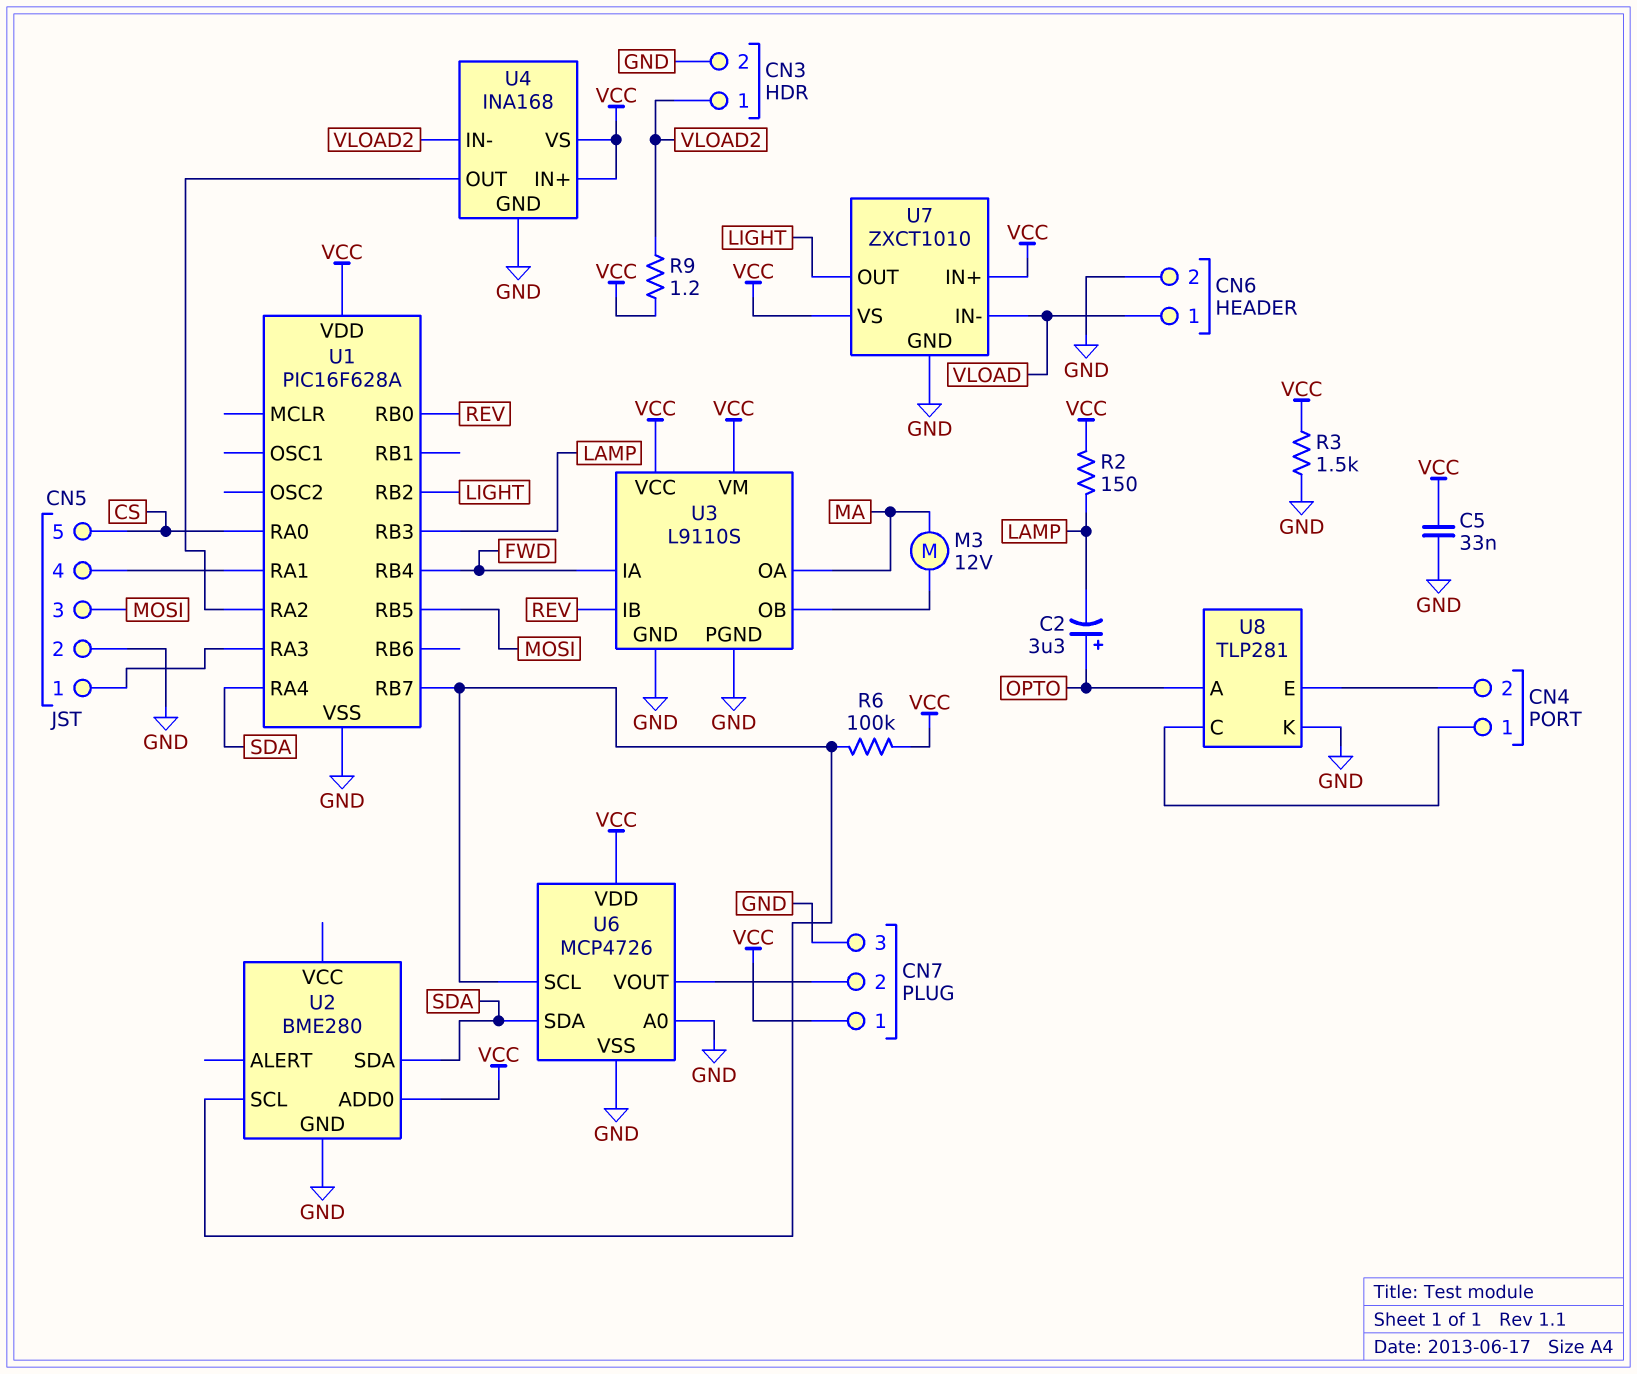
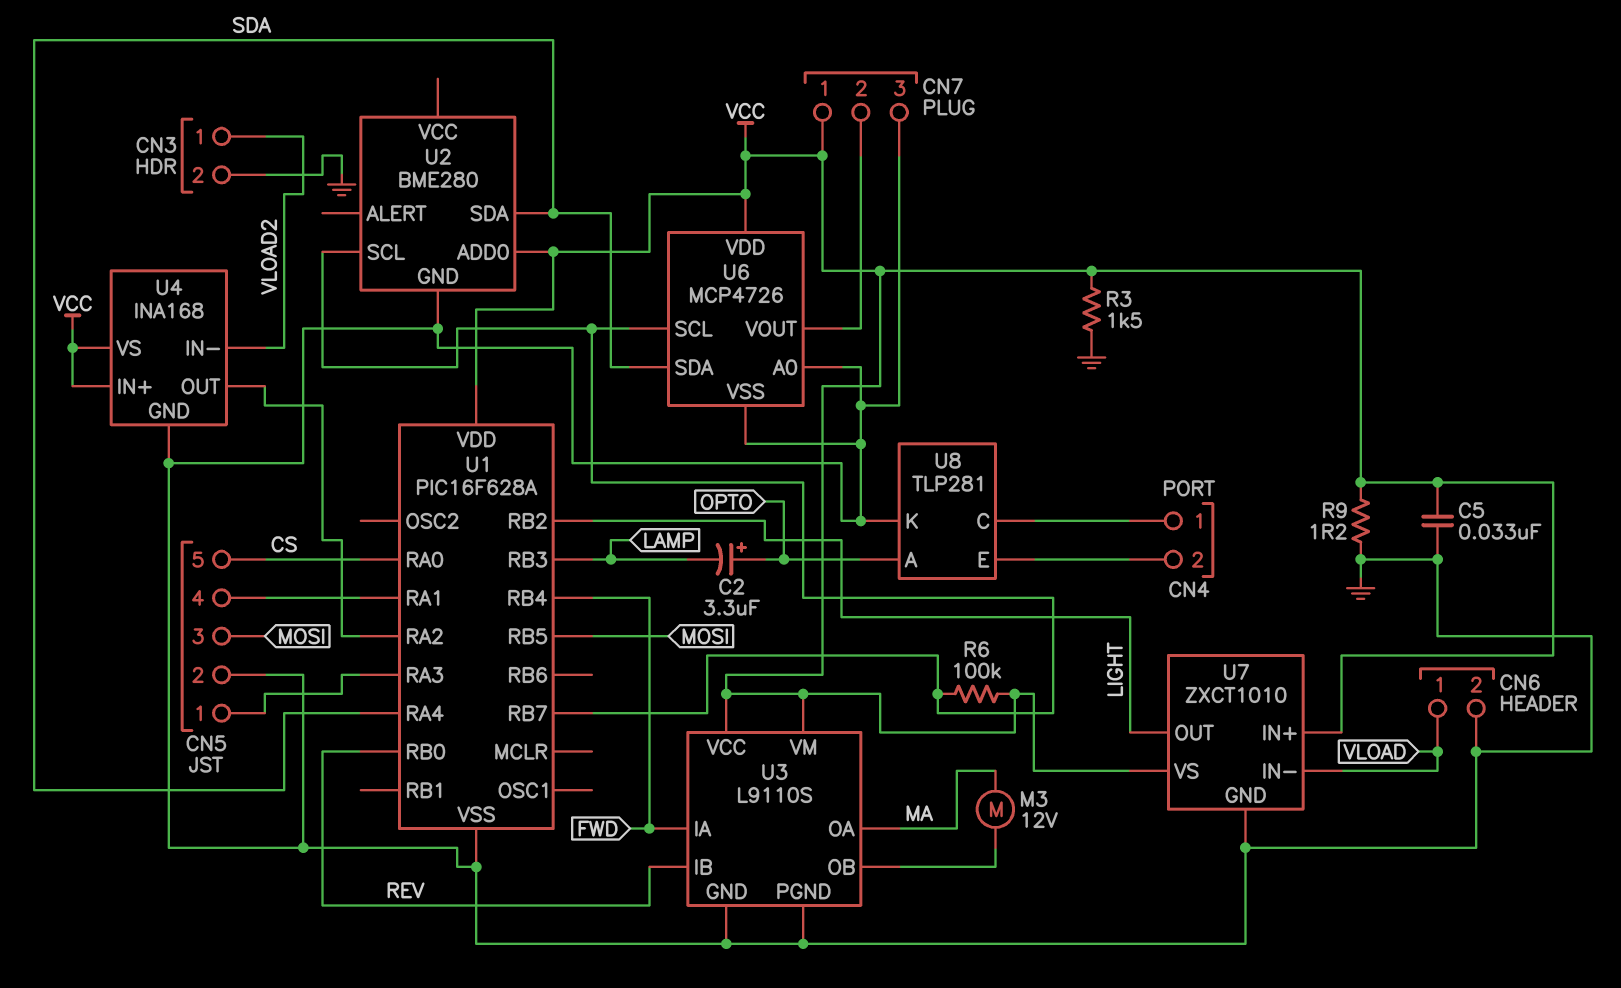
R2: 150 (LAMP, VCC) -> none
R9: 1.2 (VCC, VLOAD2) -> 1.2 (GND, VCC)

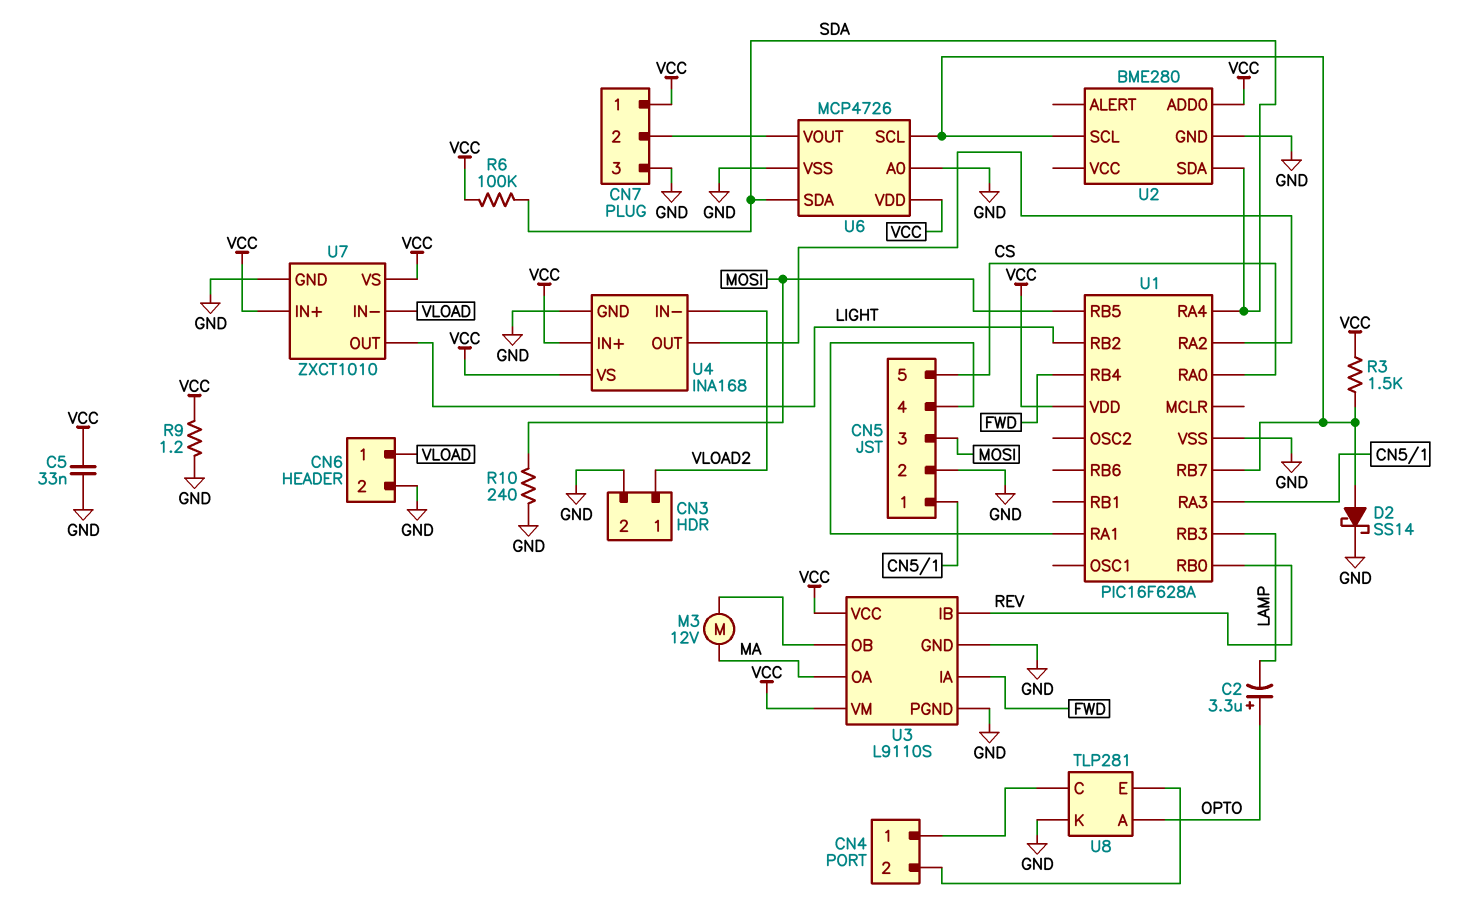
D2: none -> schottky SS14 (A U1/RB7, K GND)
R3: 1.5k (GND, VCC) -> 1.5k (U1/RB7, VCC)
R6: 100k (U1/RB7, VCC) -> 100k (SDA, VCC)
R10: none -> 240 (GND, MOSI)

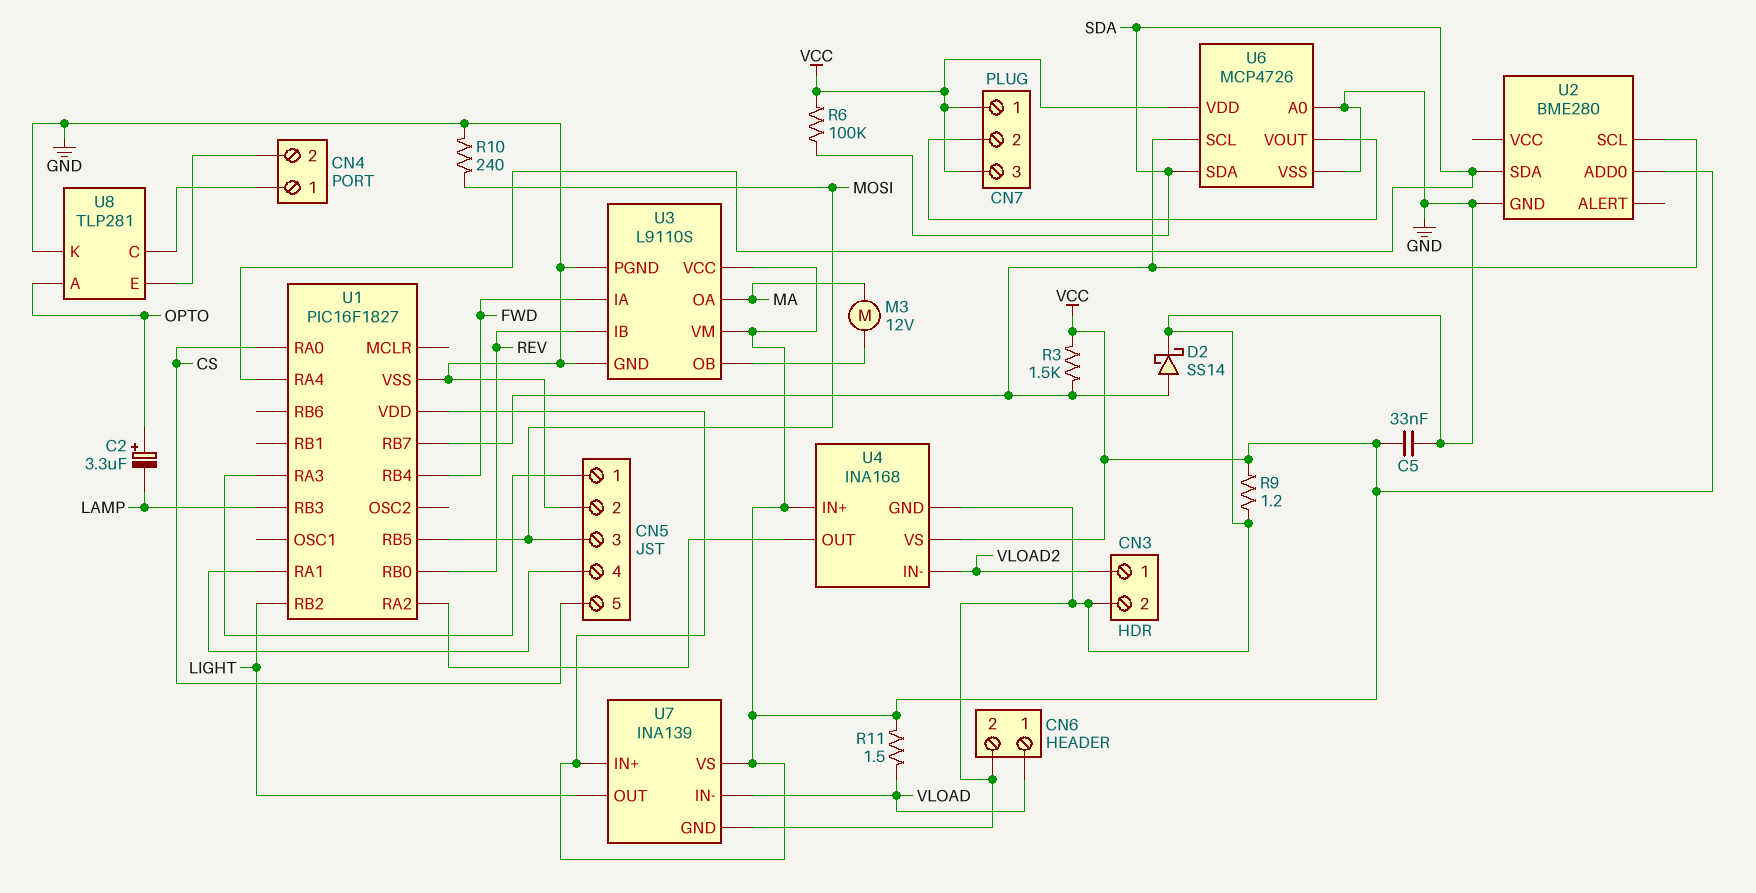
CN7 pin 3: GND -> VCC
R11: none -> 1.5 (VCC, VLOAD)
U1: PIC16F628A -> PIC16F1827
U7: ZXCT1010 -> INA139

